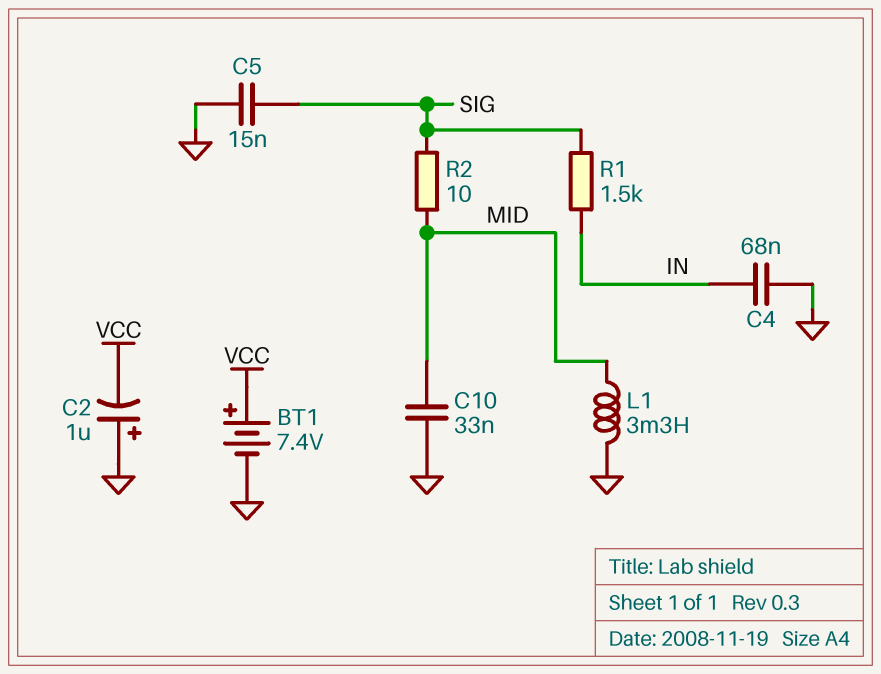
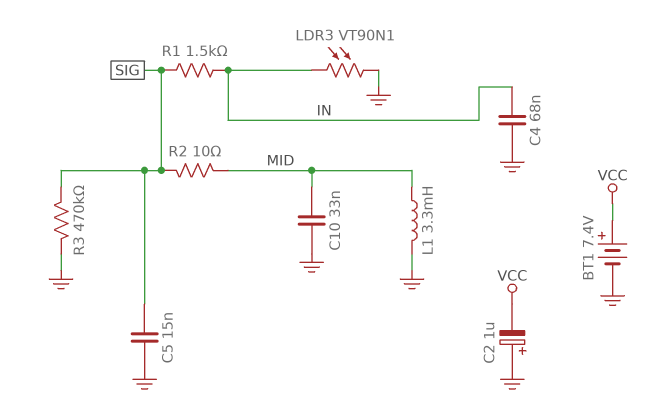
LDR3: none -> VT90N1 (GND, IN)
R3: none -> 470k (GND, SIG)

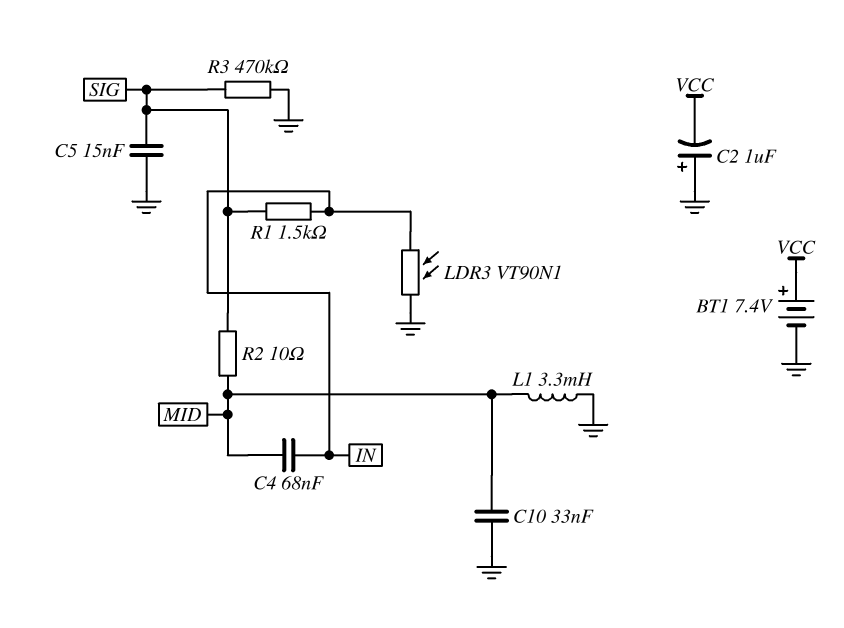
C4: 68nF (GND, IN) -> 68nF (IN, MID)

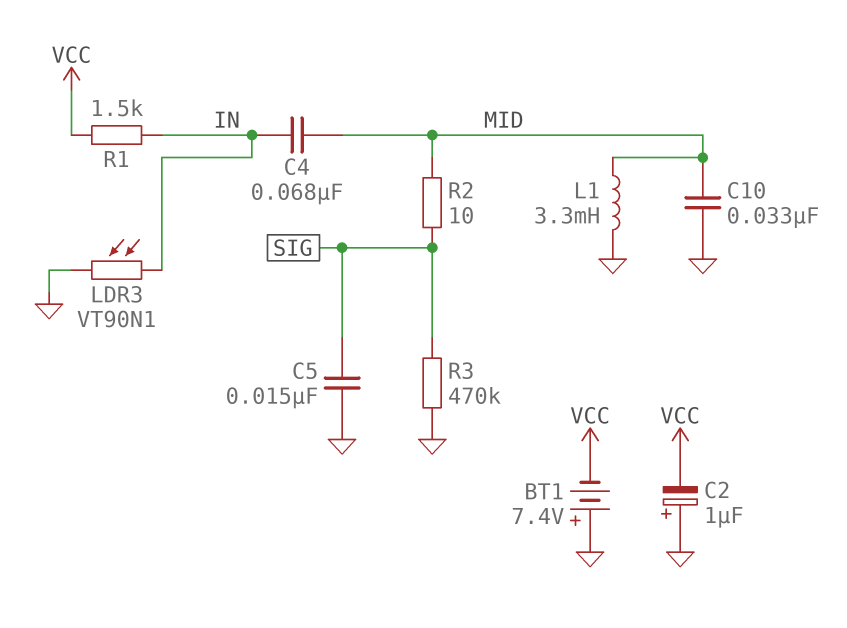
BT1: 7.4V (plus VCC, minus GND) -> 7.4V (plus GND, minus VCC)
R1: 1.5k (IN, SIG) -> 1.5k (IN, VCC)

